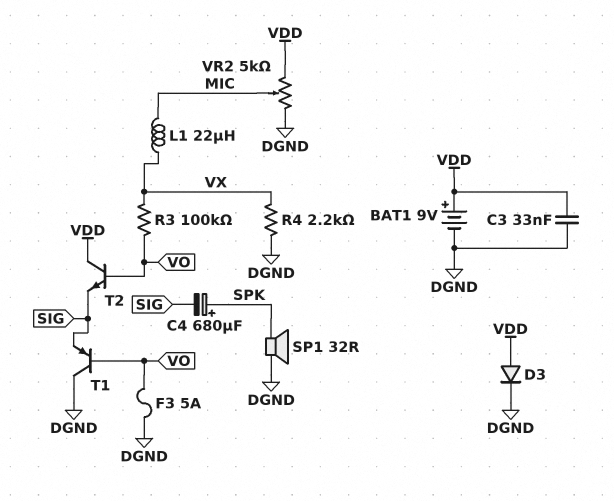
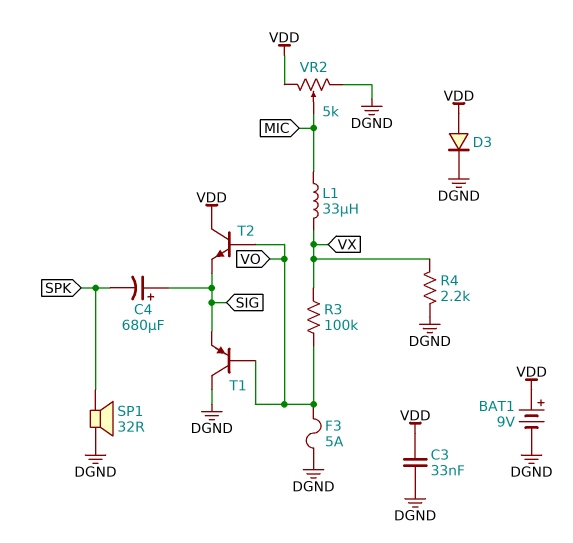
C4: 680uF (plus SPK, minus SIG) -> 680uF (plus SIG, minus SPK)
L1: 22uH (MIC, VX) -> 33uH (MIC, VX)

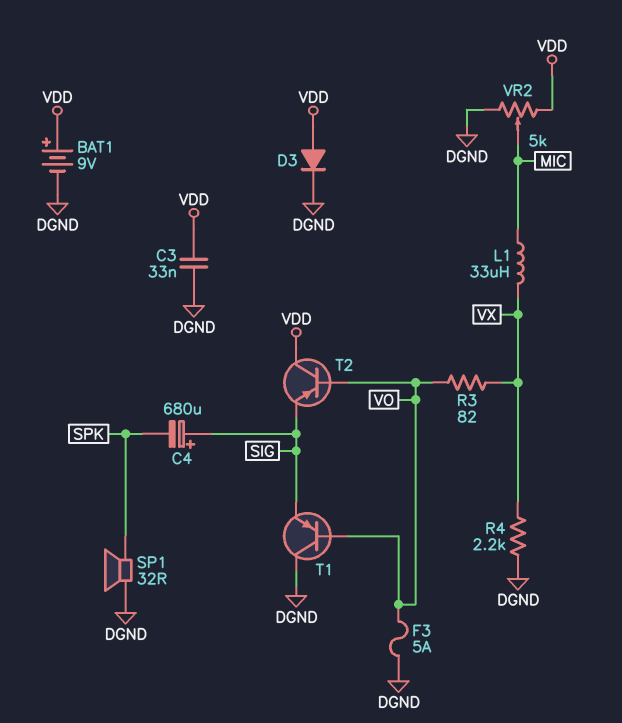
R3: 100k (VO, VX) -> 82 (VO, VX)
T2: NPN (B VO, C VDD, E SIG) -> PNP (B VO, C VDD, E SIG)

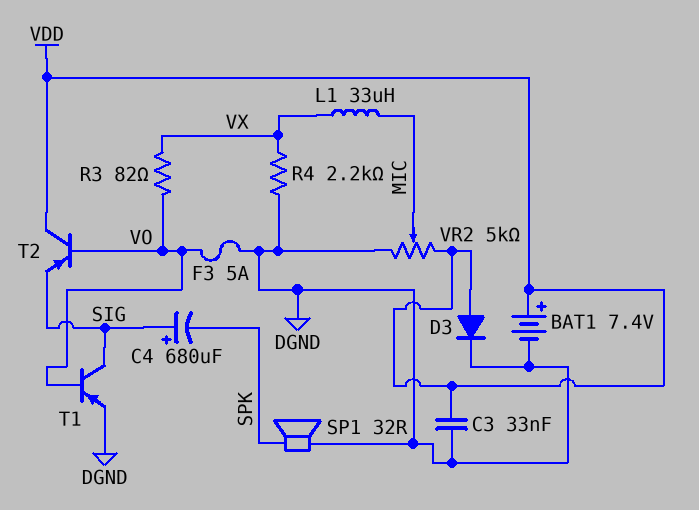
BAT1: 9V (plus VDD, minus DGND) -> 7.4V (plus VDD, minus DGND)
T1: PNP (B VO, C DGND, E SIG) -> PNP (B VO, C SIG, E DGND)

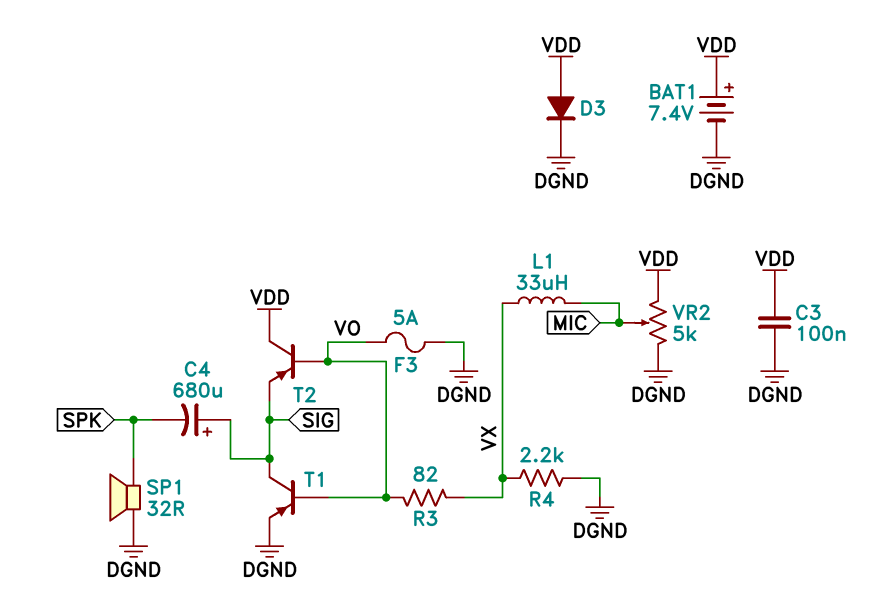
C3: 33nF (DGND, VDD) -> 100nF (DGND, VDD)

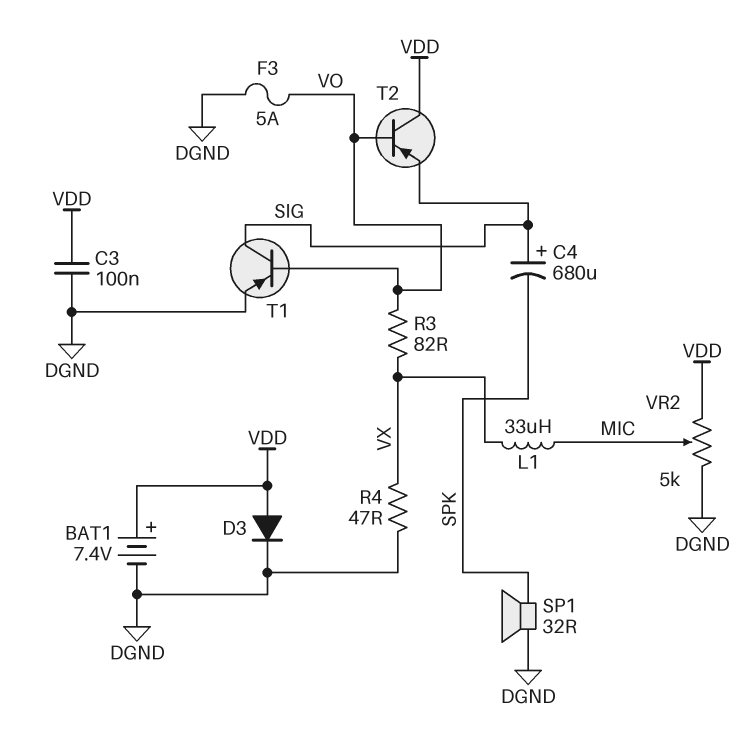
R4: 2.2k (DGND, VX) -> 47 (DGND, VX)

